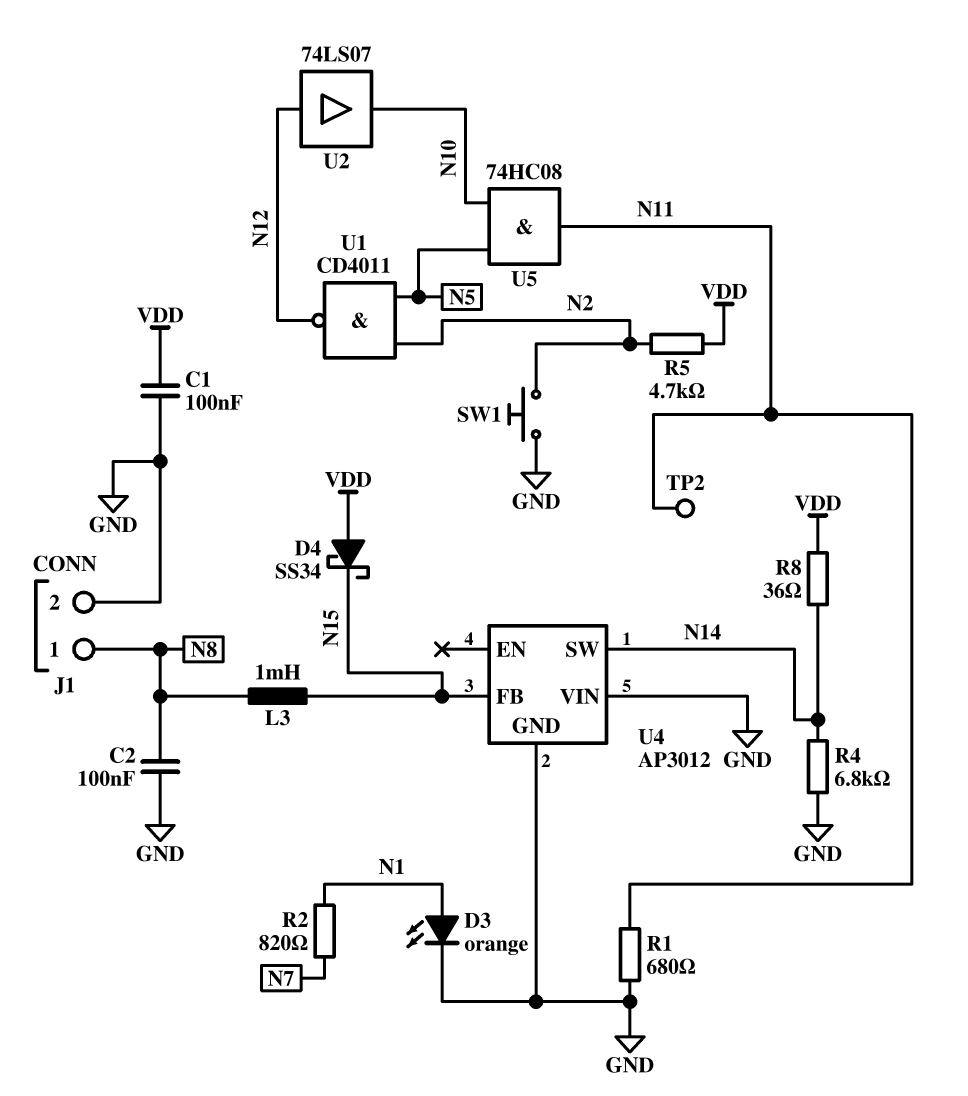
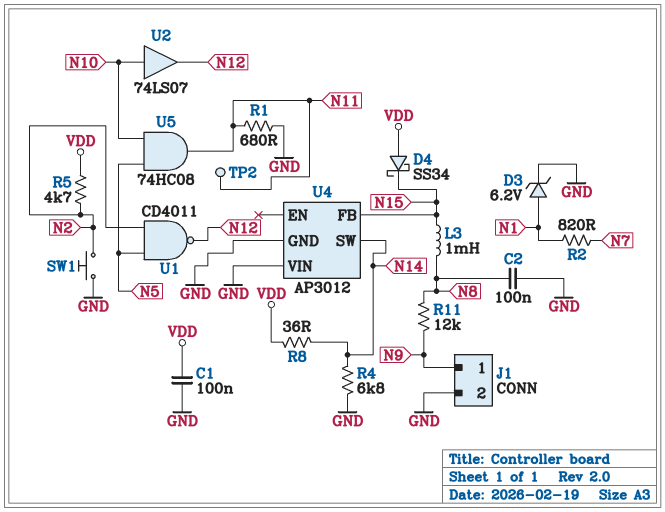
D3: LED orange (A N1, K GND) -> zener 6.2V (A N1, K GND)
J1 pin 1: N8 -> N9
R11: none -> 12k (N8, N9)
U2: buffer 74LS07 (in N12, out N10) -> buffer 74LS07 (in N10, out N12)

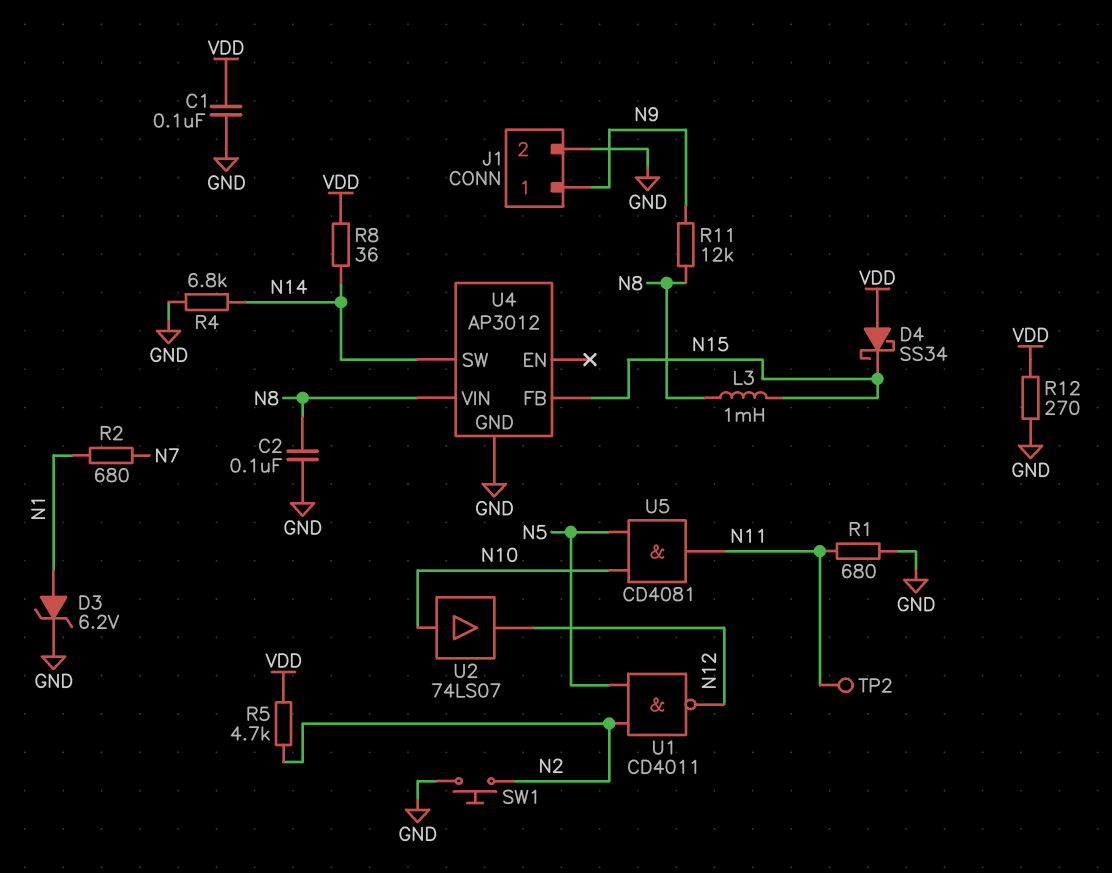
R2: 820 (N1, N7) -> 680 (N1, N7)
R12: none -> 270 (GND, VDD)
U4 pin VIN: GND -> N8
U5: AND 74HC08 (in N5, in N10, out N11) -> AND CD4081 (in N5, in N10, out N11)

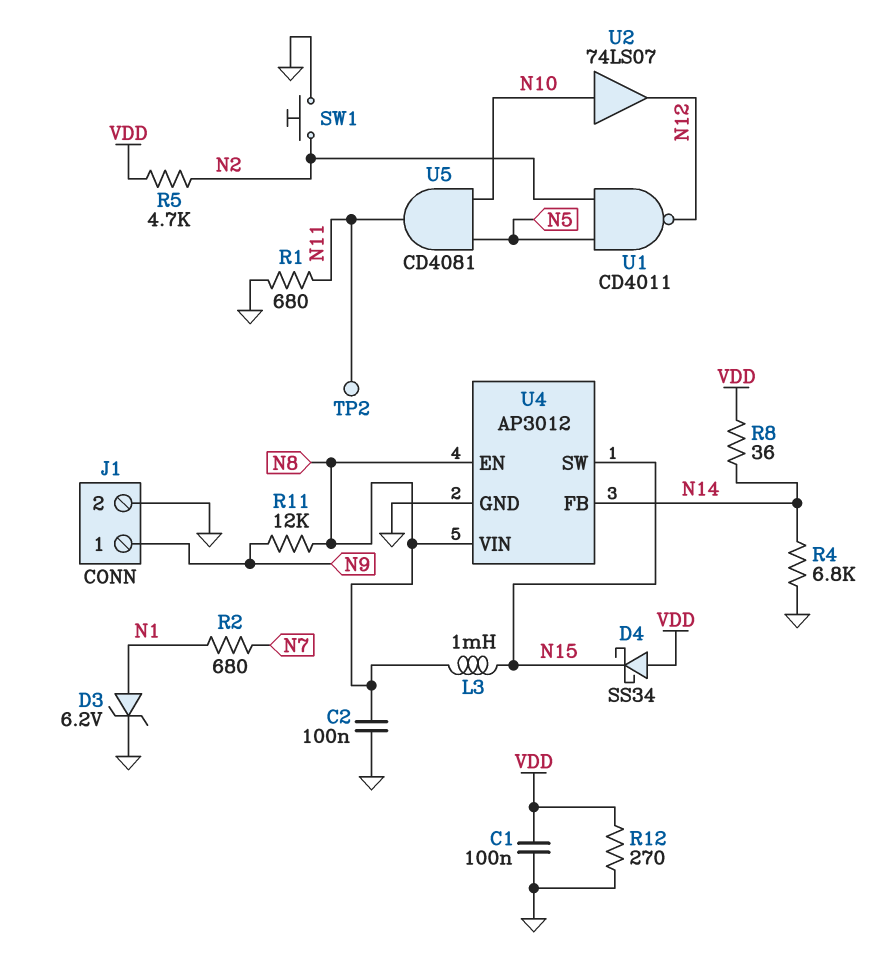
U4 pin EN: none -> N8
U4 pin FB: N15 -> N14
U4 pin SW: N14 -> N15

